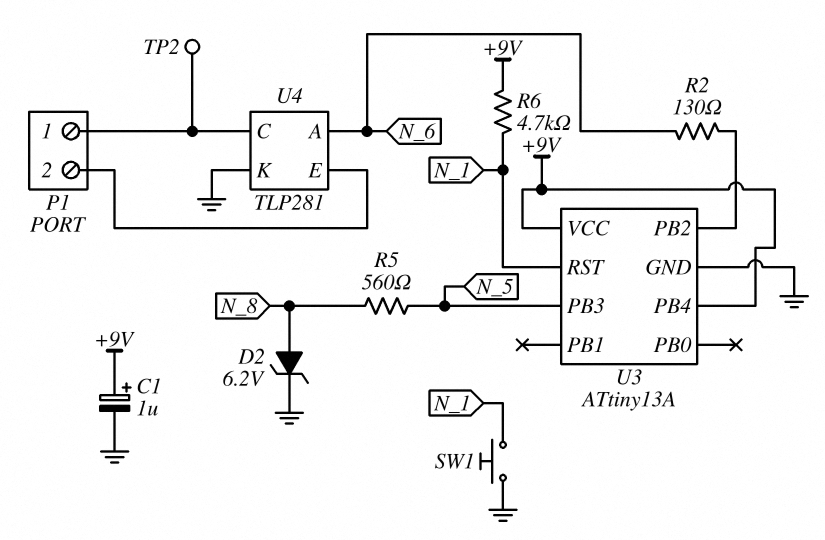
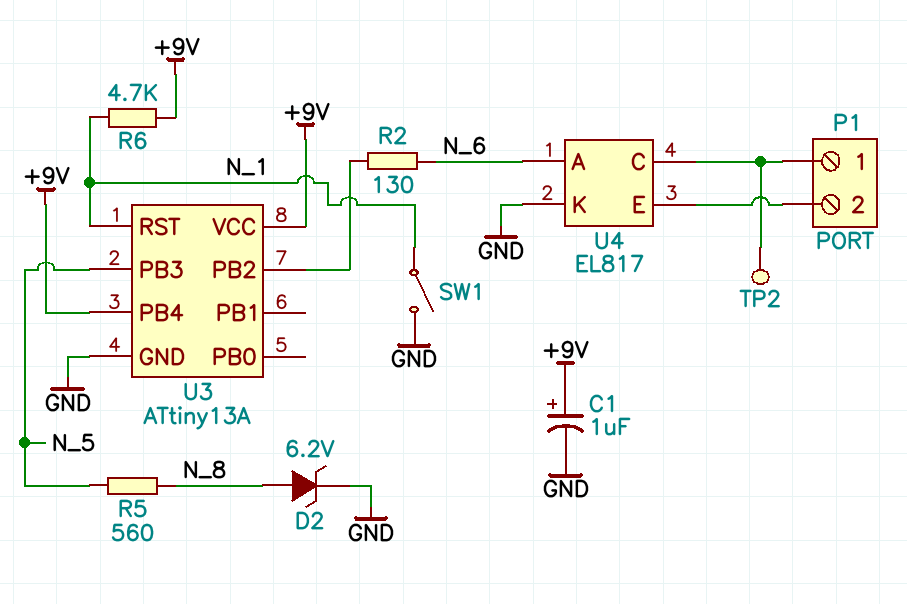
SW1: button (GND, N_1) -> switch (GND, N_1)
U4: TLP281 -> EL817

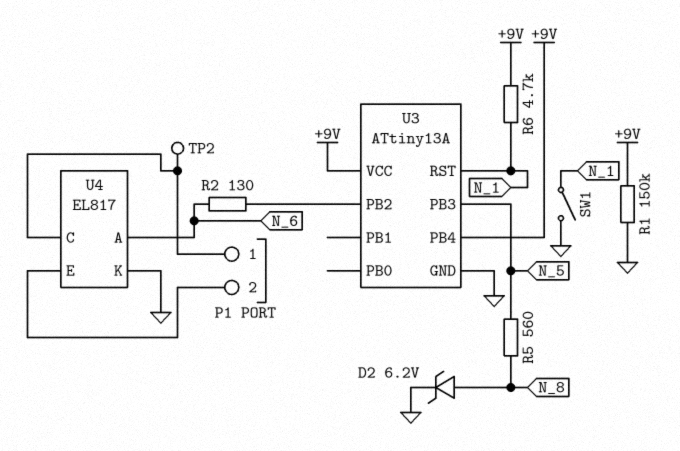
C1: 1uF (plus +9V, minus GND) -> none
R1: none -> 150k (+9V, GND)

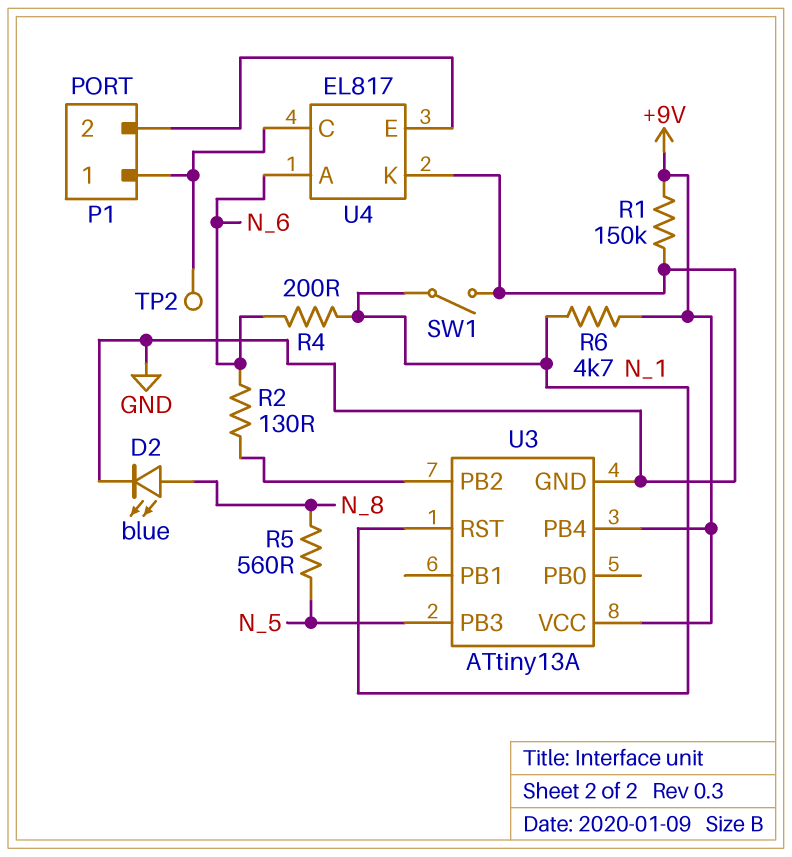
D2: zener 6.2V (A N_8, K GND) -> LED blue (A N_8, K GND)
R4: none -> 200 (N_1, N_6)

